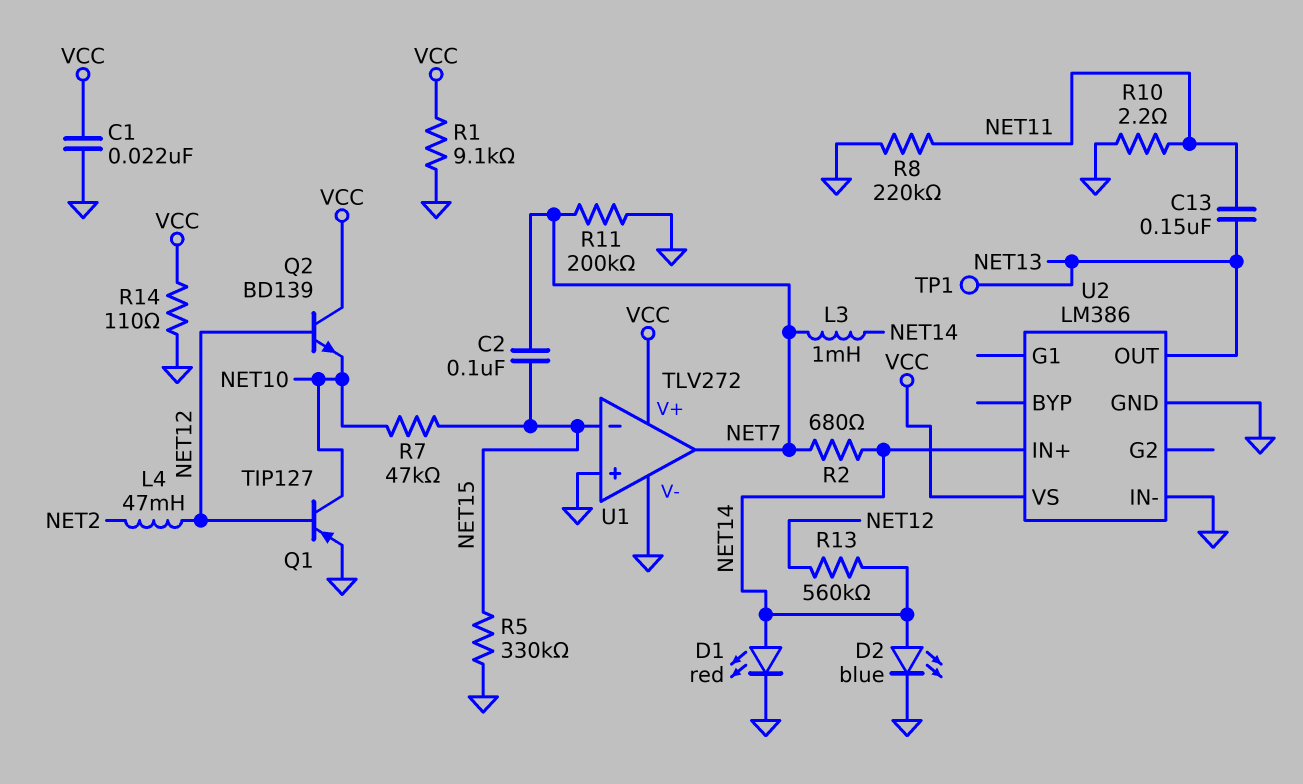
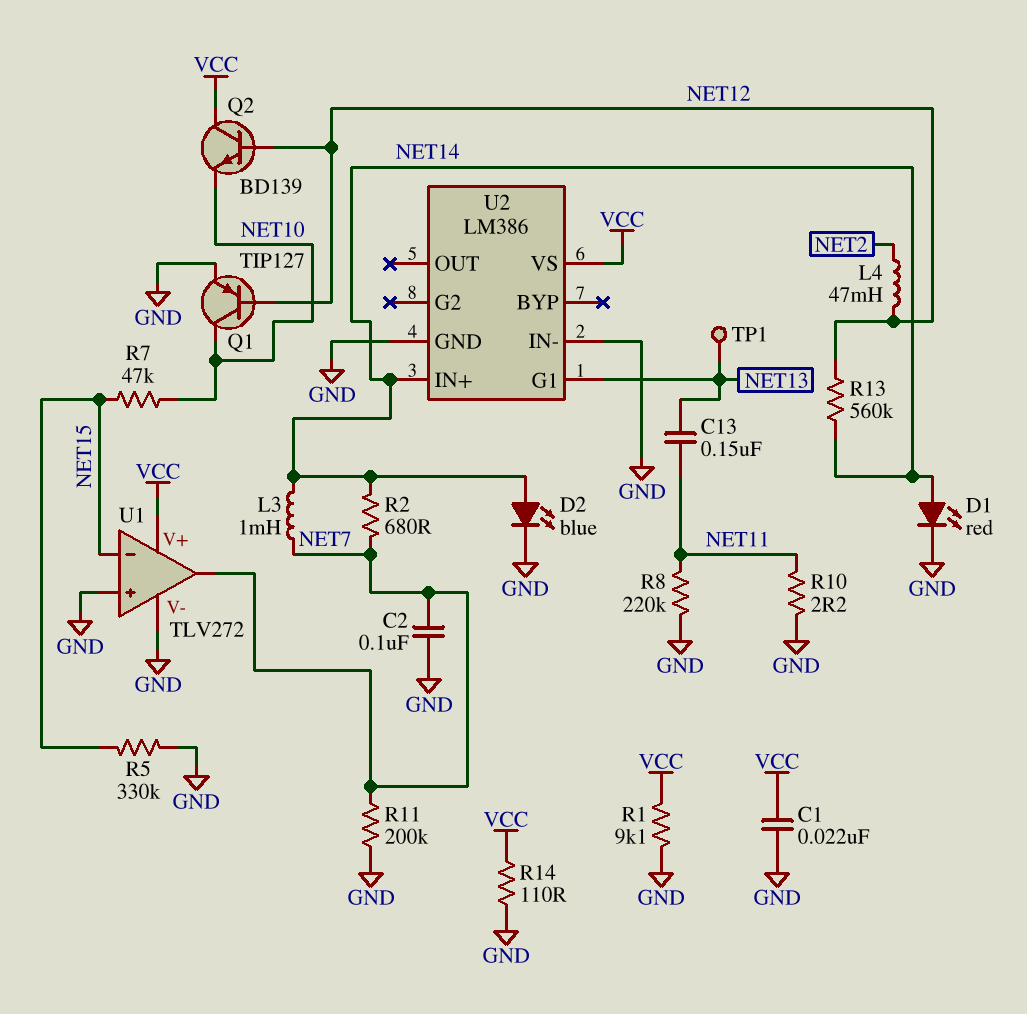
C2: 100nF (NET7, NET15) -> 100nF (GND, NET7)
U2 pin G1: none -> NET13
U2 pin OUT: NET13 -> none

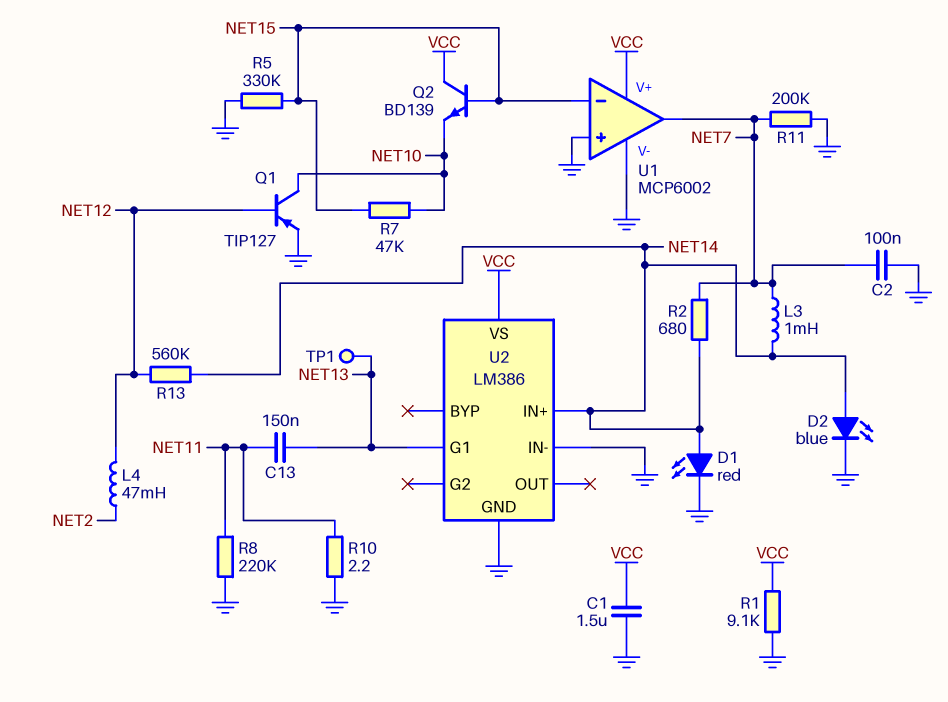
C1: 22nF (GND, VCC) -> 1.5uF (GND, VCC)
Q2: NPN BD139 (B NET12, C VCC, E NET10) -> NPN BD139 (B NET15, C VCC, E NET10)
R14: 110 (GND, VCC) -> none
U1: TLV272 -> MCP6002

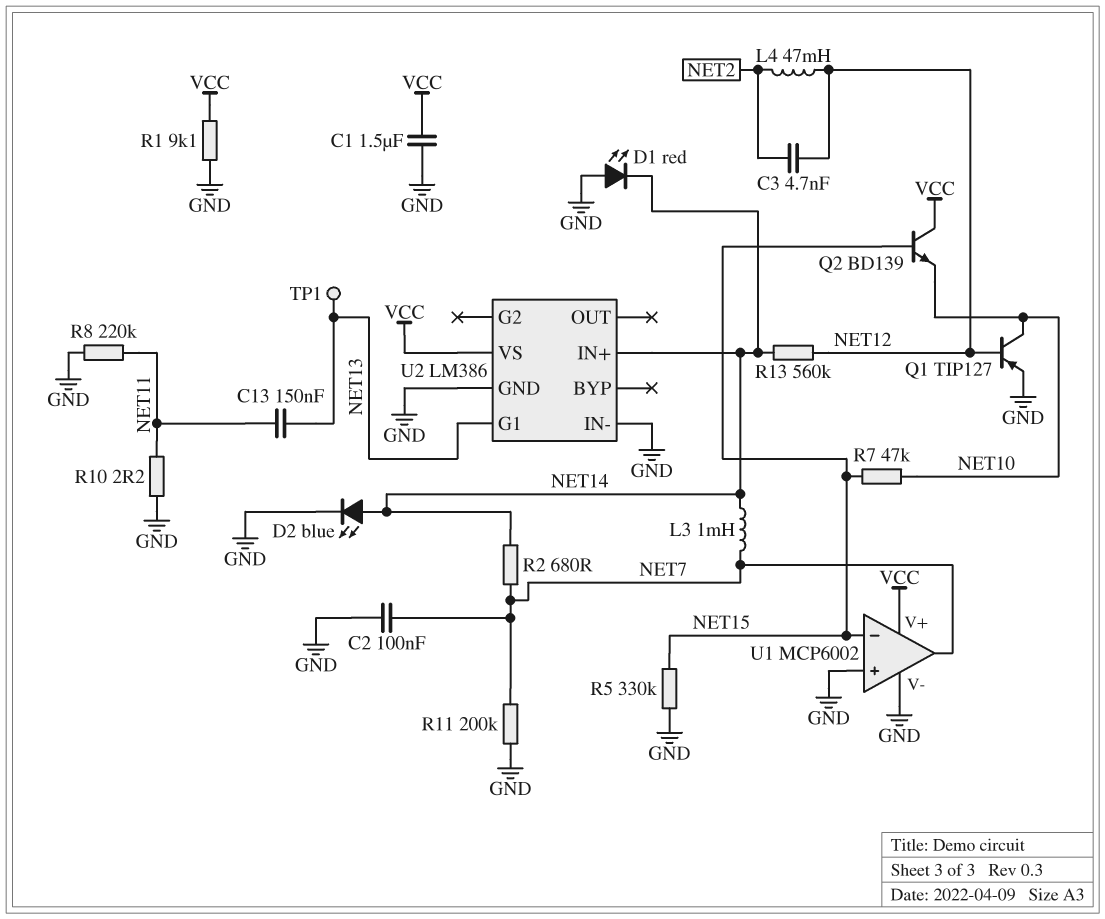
C3: none -> 4.7nF (NET2, NET12)
D1: LED red (A NET14, K GND) -> LED red (A GND, K NET14)

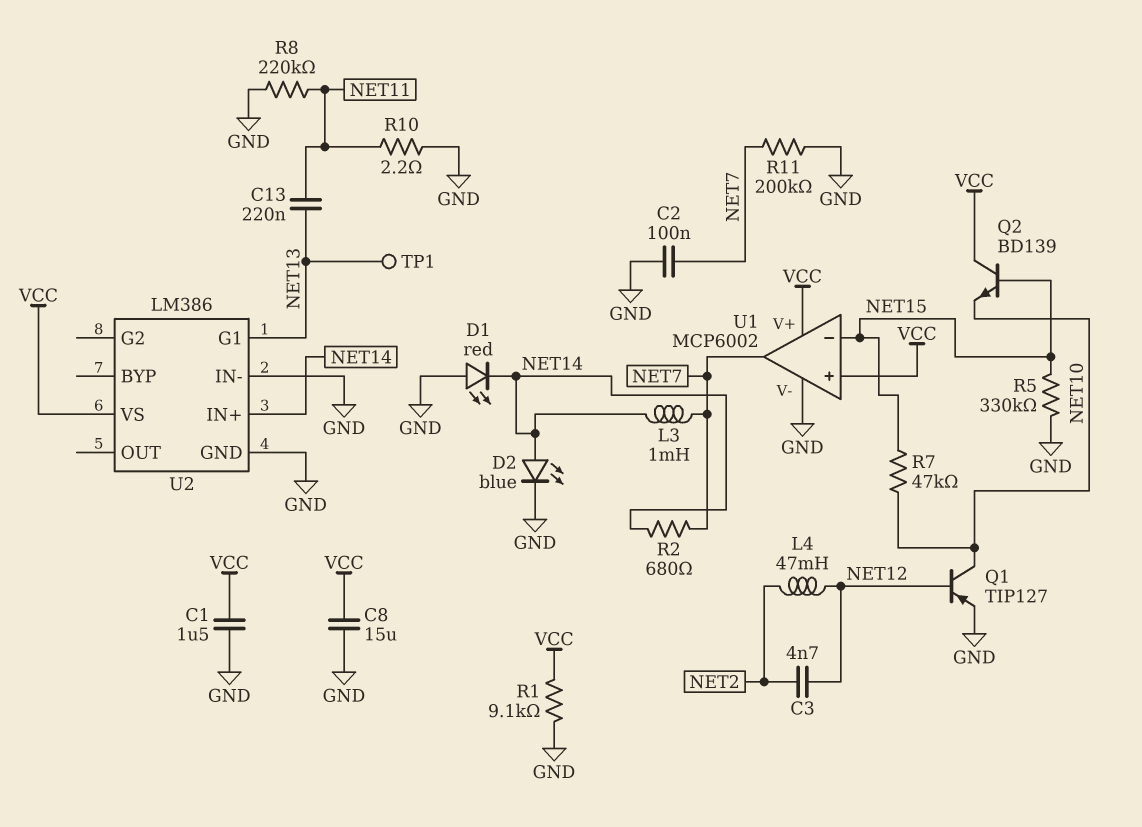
C8: none -> 15uF (GND, VCC)
C13: 150nF (NET11, NET13) -> 220nF (NET11, NET13)
R13: 560k (NET12, NET14) -> none
U1 pin in+: GND -> VCC

